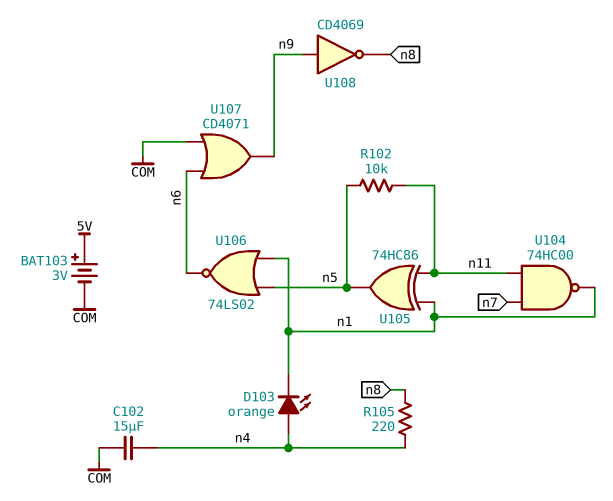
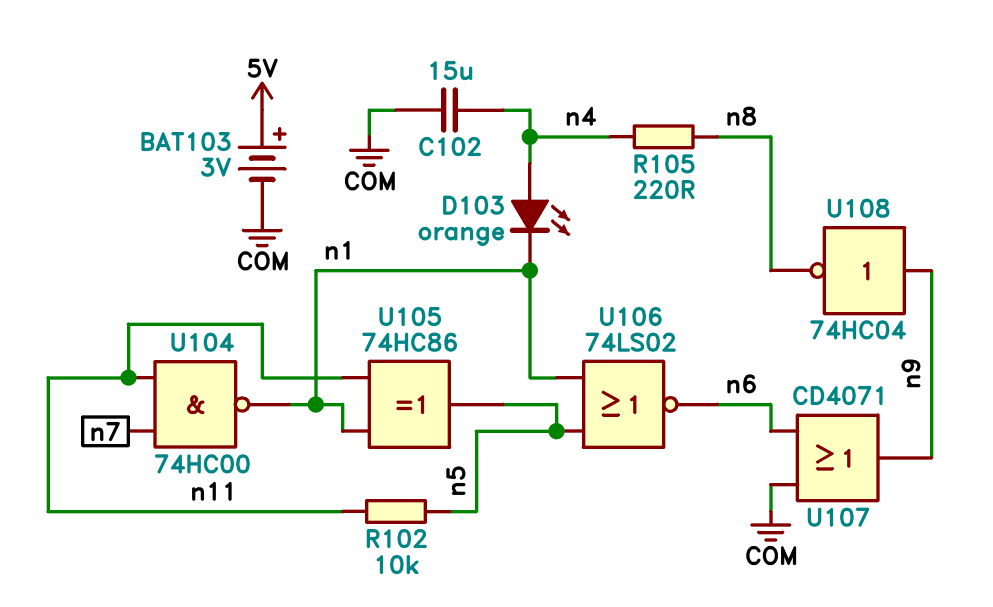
U108: NOT CD4069 (in n9, out n8) -> NOT 74HC04 (in n9, out n8)

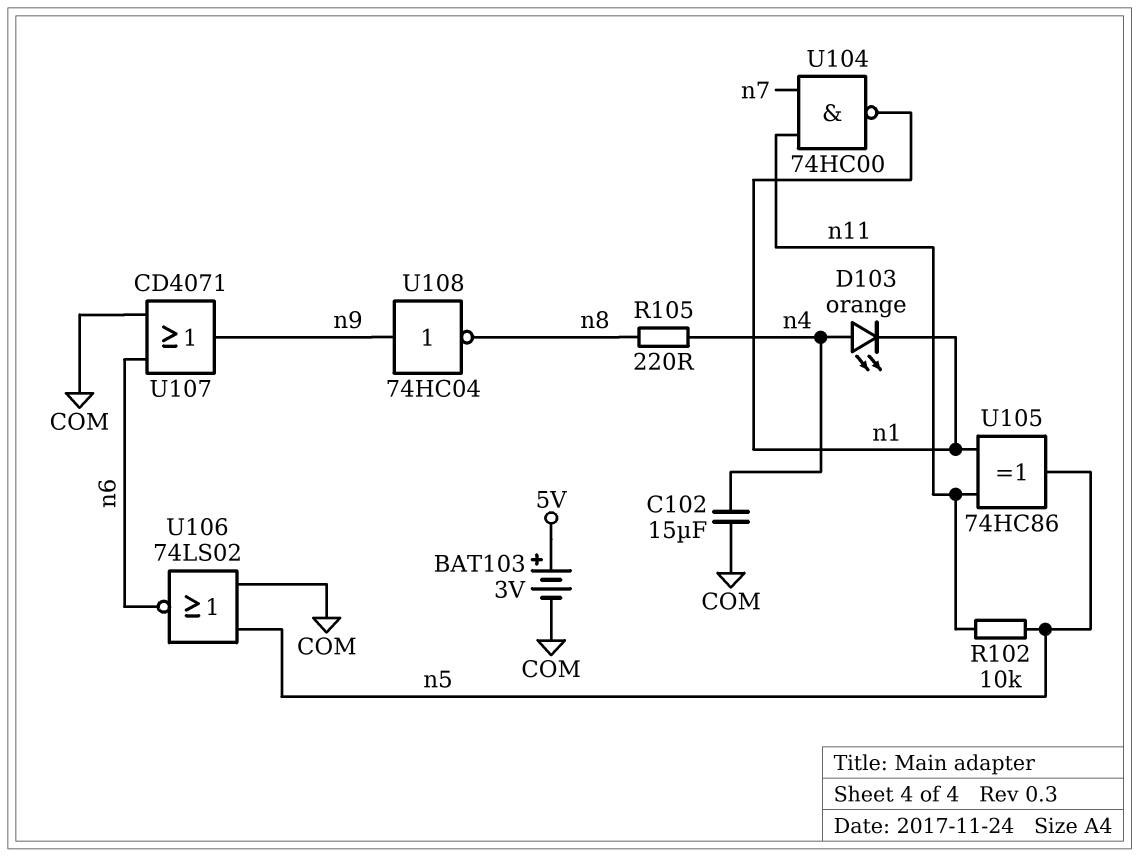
U106: NOR 74LS02 (in n1, in n5, out n6) -> NOR 74LS02 (in COM, in n5, out n6)

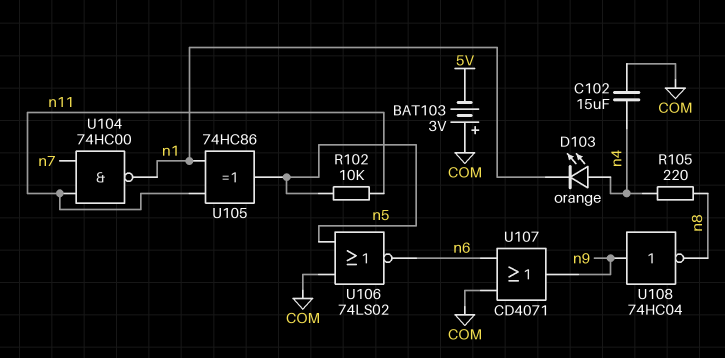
BAT103: 3V (plus 5V, minus COM) -> 3V (plus COM, minus 5V)

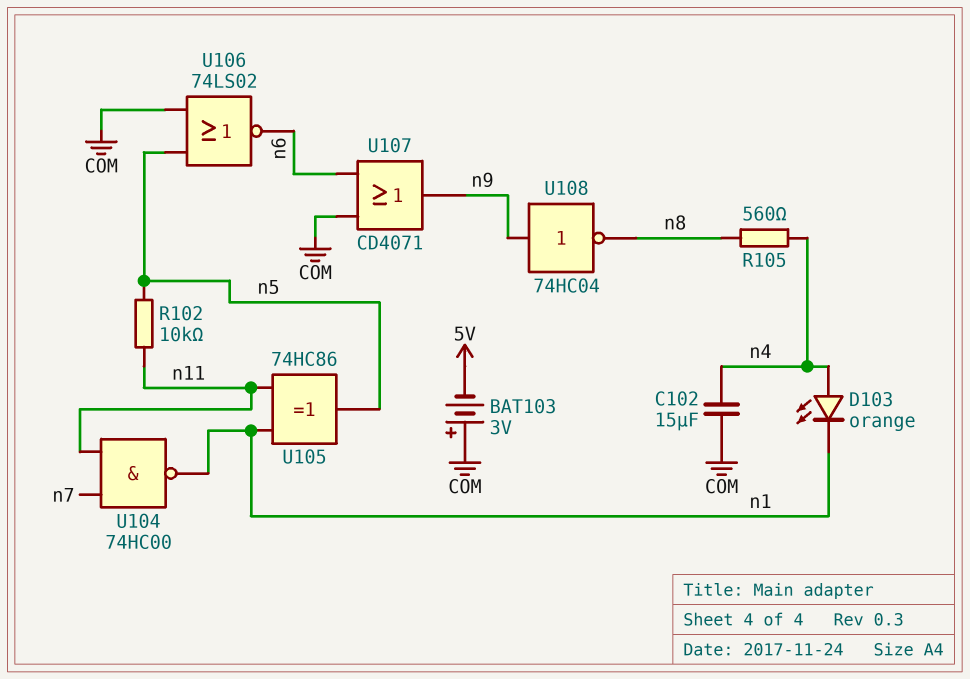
R105: 220 (n4, n8) -> 560 (n4, n8)

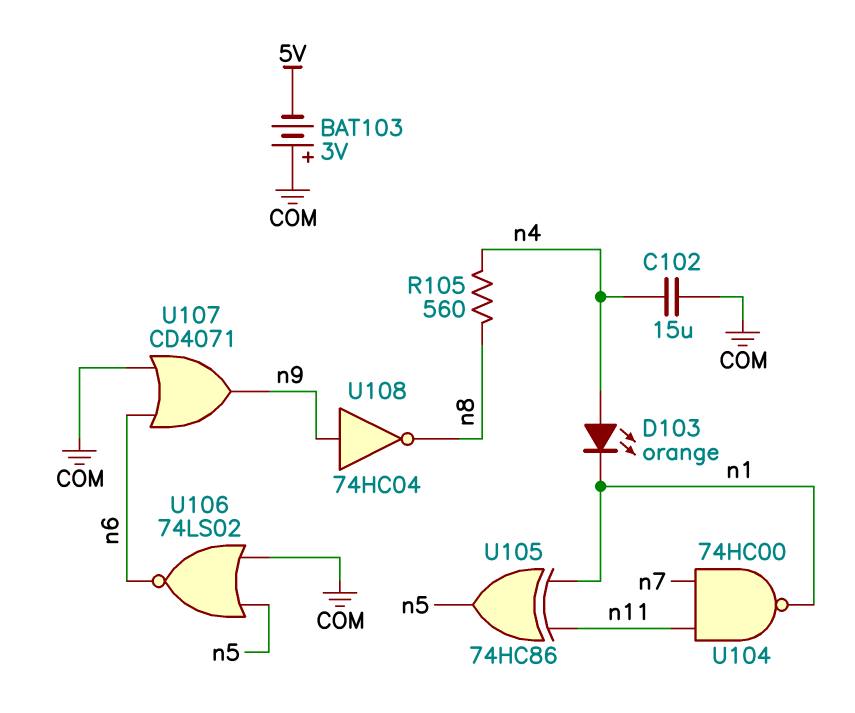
R102: 10k (n5, n11) -> none

